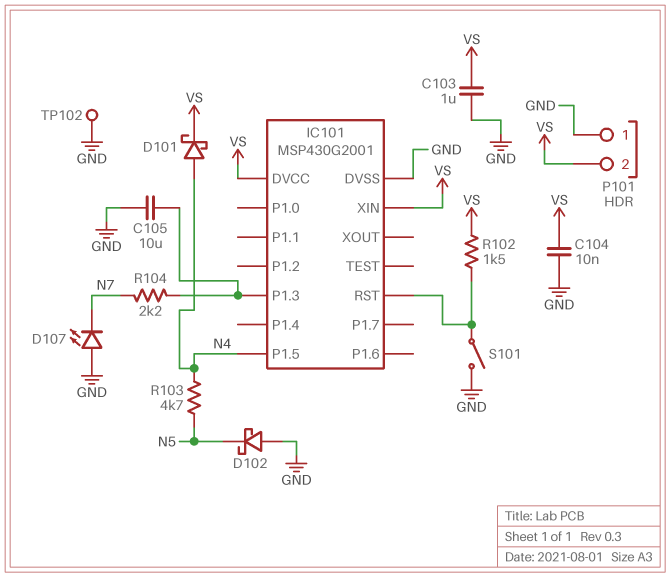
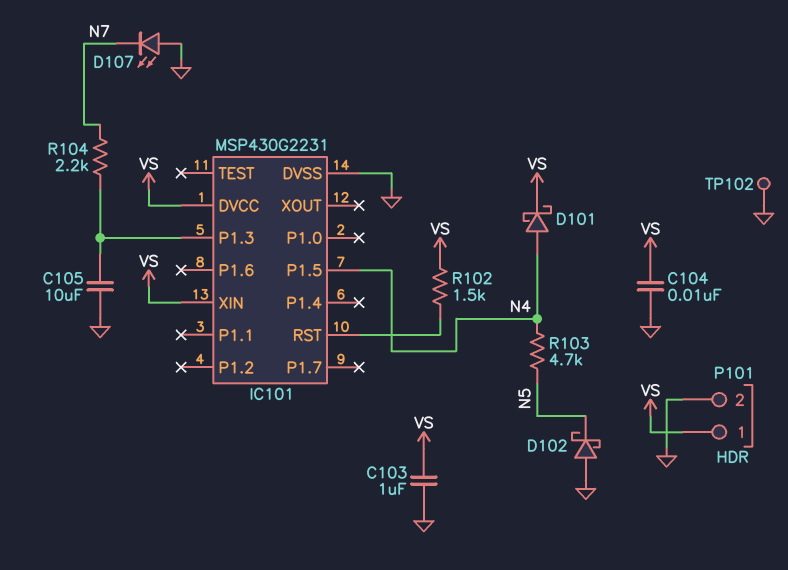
IC101: MSP430G2001 -> MSP430G2231
P101 pin 1: GND -> VS
P101 pin 2: VS -> GND
S101: switch (GND, IC101/RST) -> none

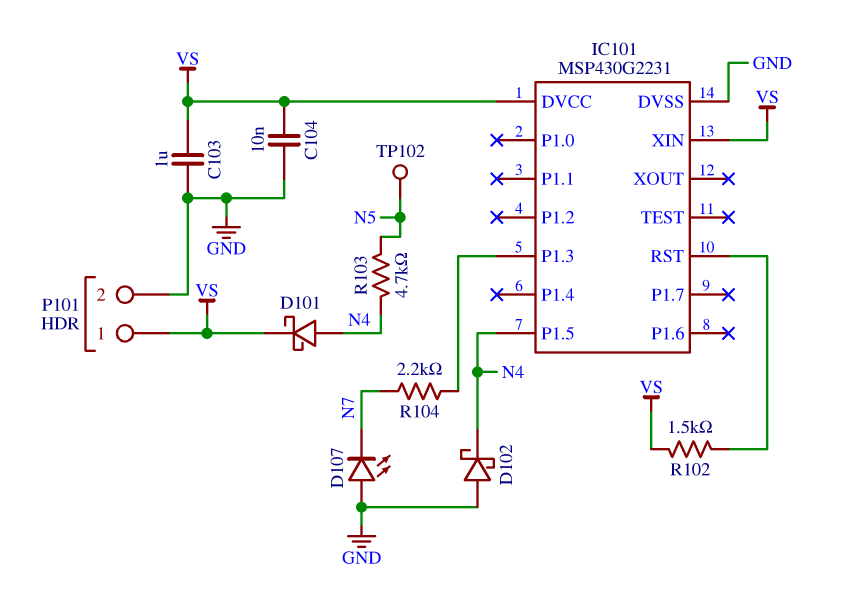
C105: 10uF (GND, IC101/P1.3) -> none
D102: schottky (A GND, K N5) -> schottky (A GND, K N4)
TP102: test point (GND) -> test point (N5)

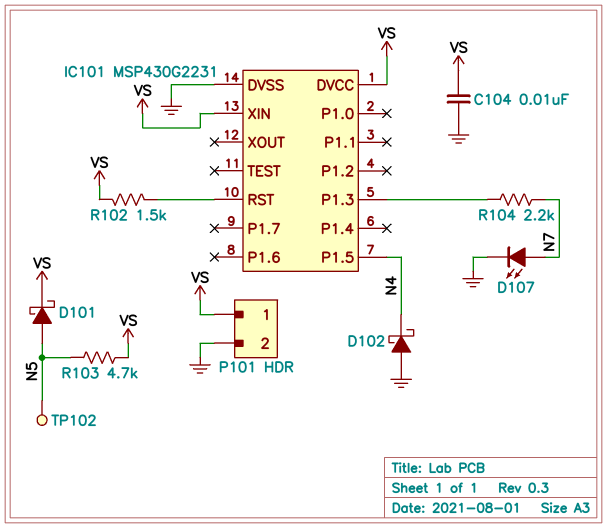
C103: 1uF (GND, VS) -> none
D101: schottky (A N4, K VS) -> schottky (A N5, K VS)
D107: LED (A GND, K N7) -> LED (A N7, K GND)
R103: 4.7k (N4, N5) -> 4.7k (N5, VS)

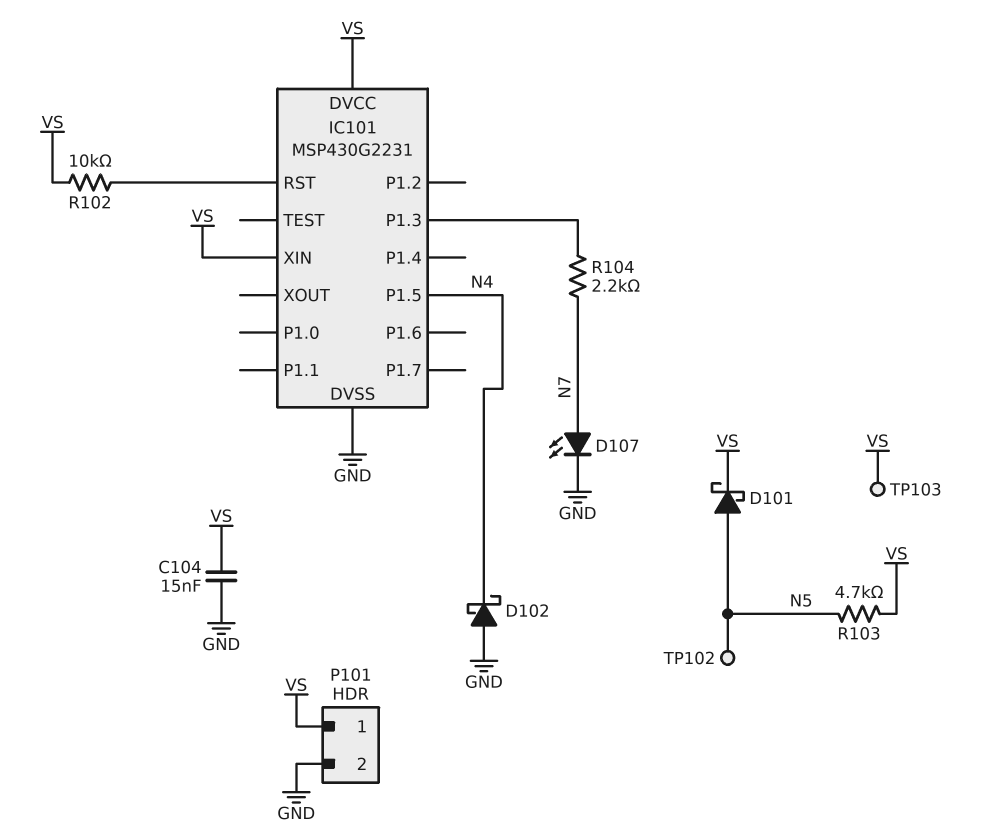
C104: 10nF (GND, VS) -> 15nF (GND, VS)
R102: 1.5k (IC101/RST, VS) -> 10k (IC101/RST, VS)
TP103: none -> test point (VS)

